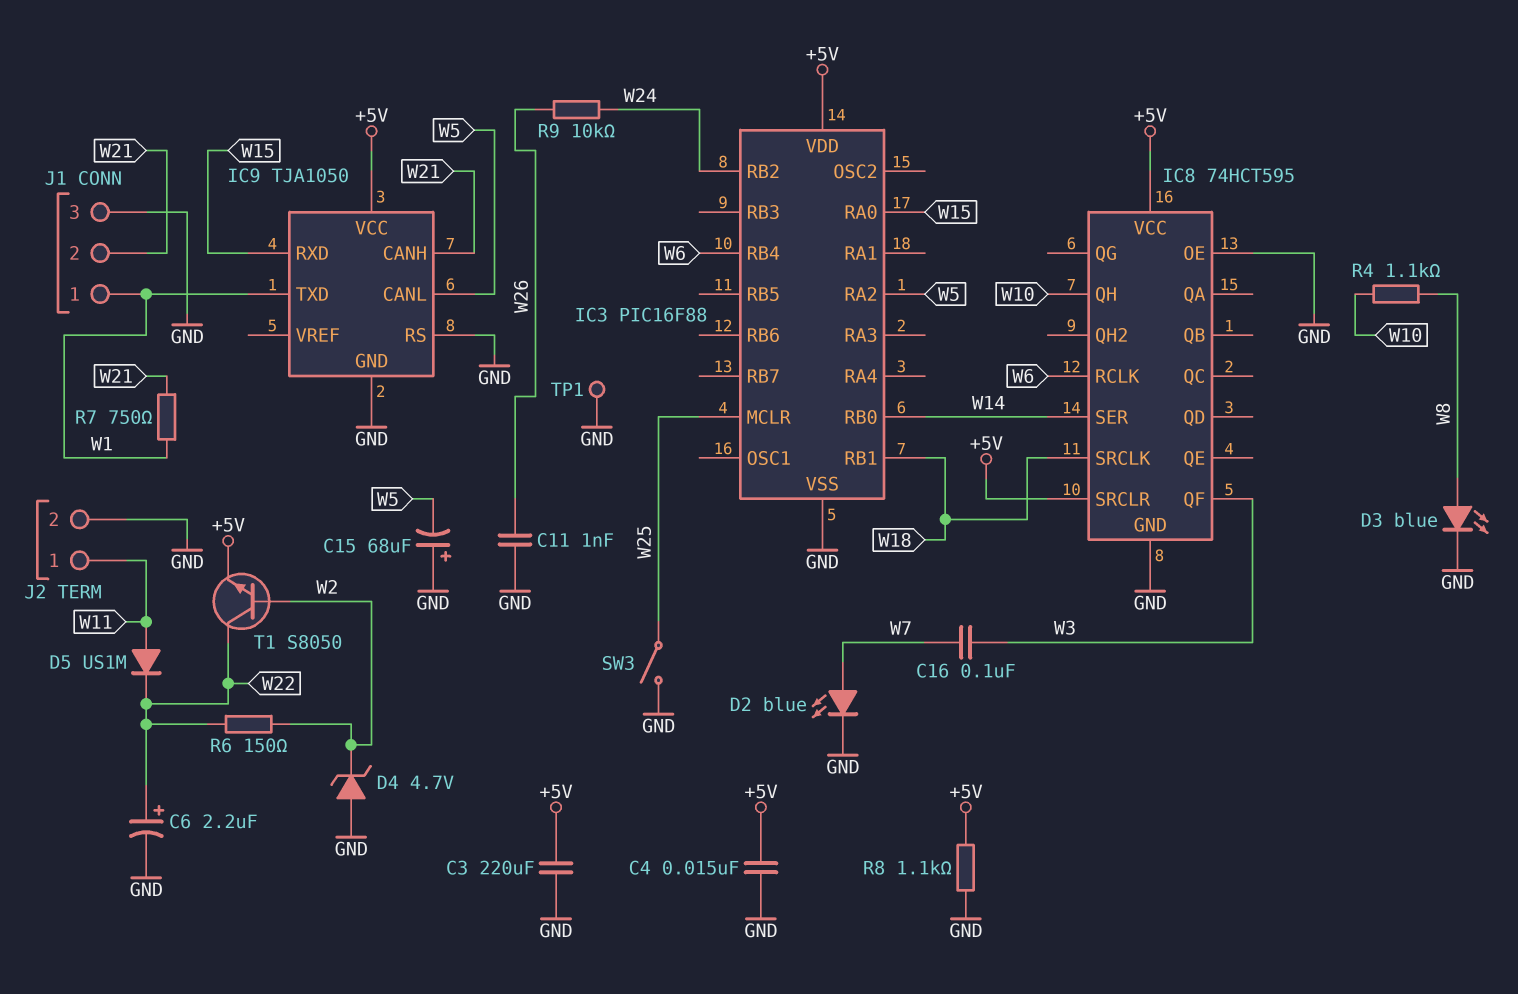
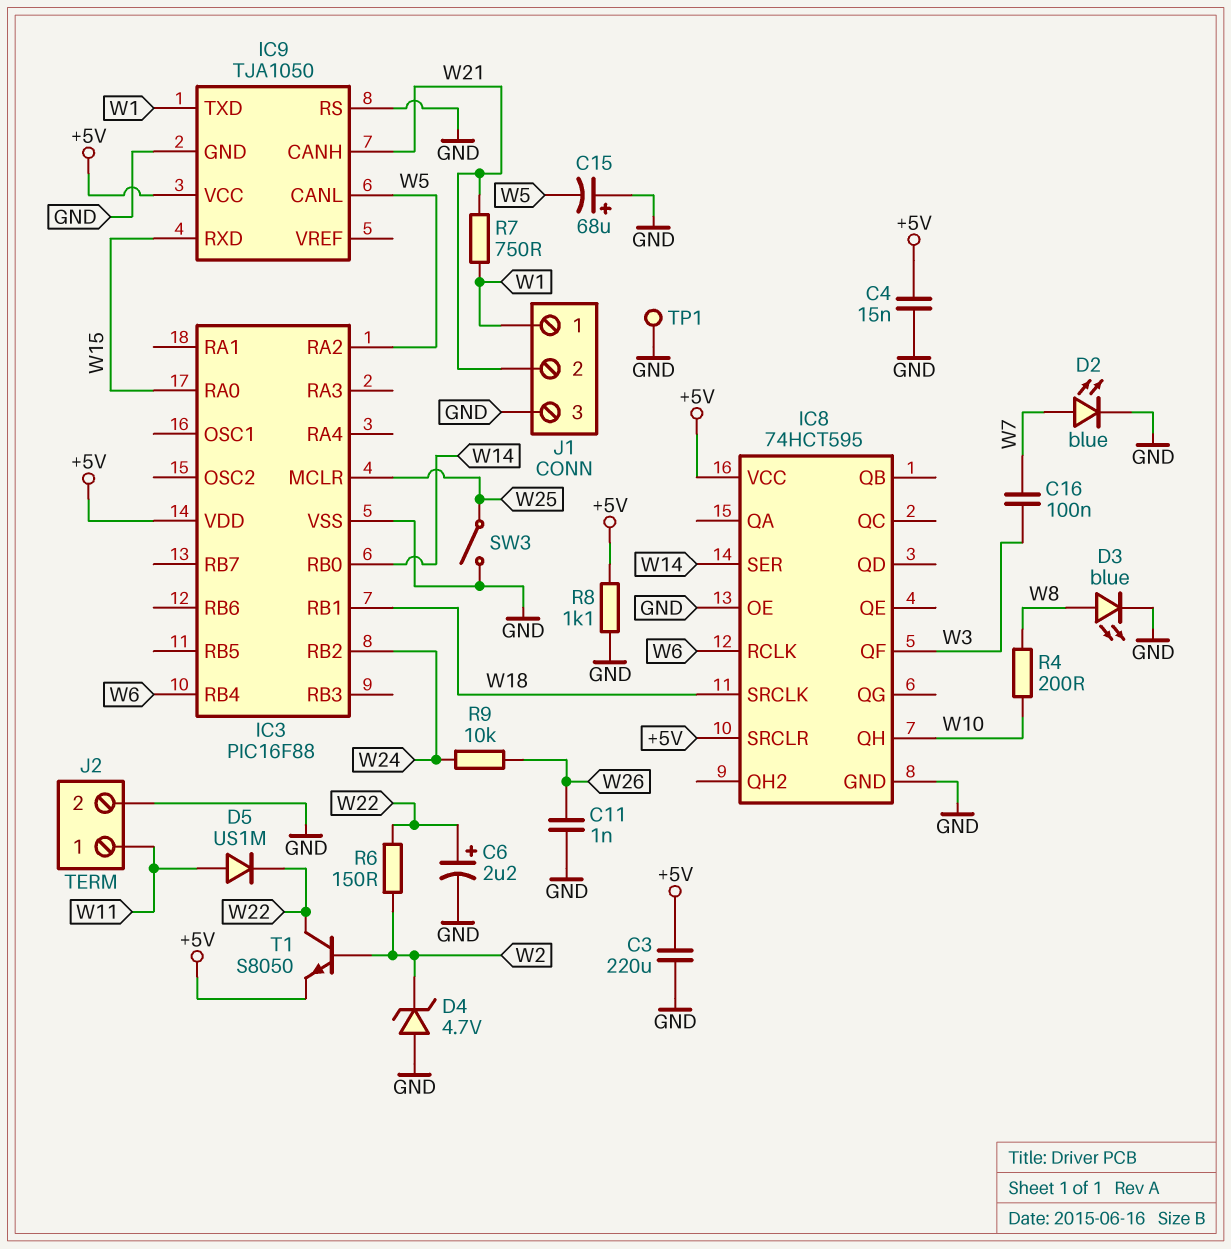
R4: 1.1k (W8, W10) -> 200 (W8, W10)

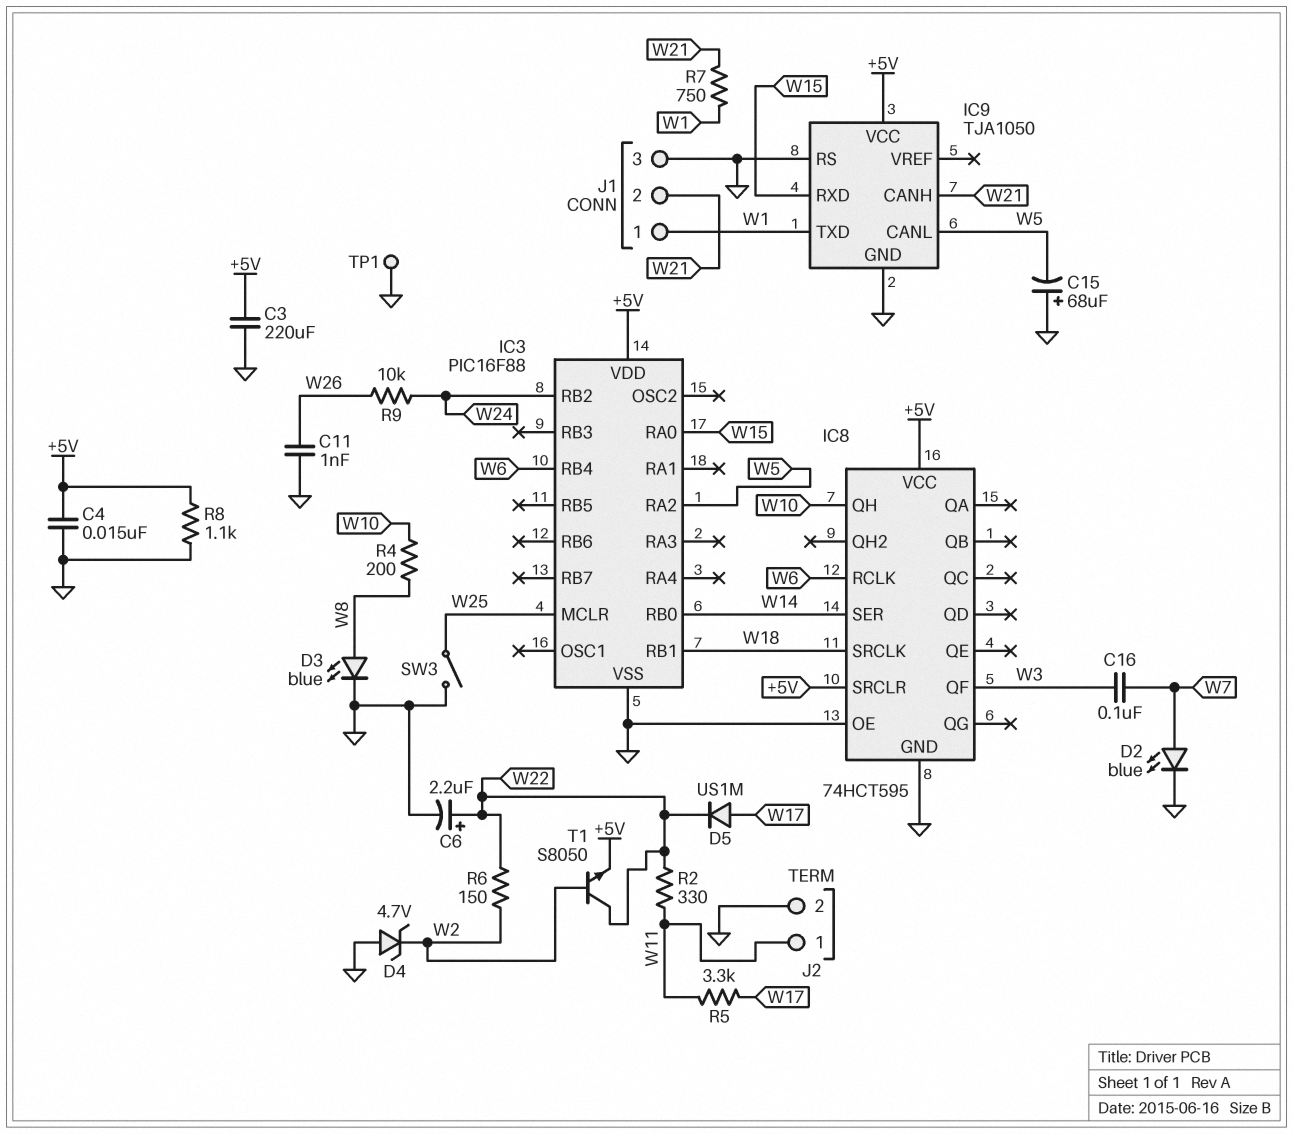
D5: diode US1M (A W11, K W22) -> diode US1M (A W17, K W22)
R2: none -> 330 (W11, W22)
R5: none -> 3.3k (W11, W17)

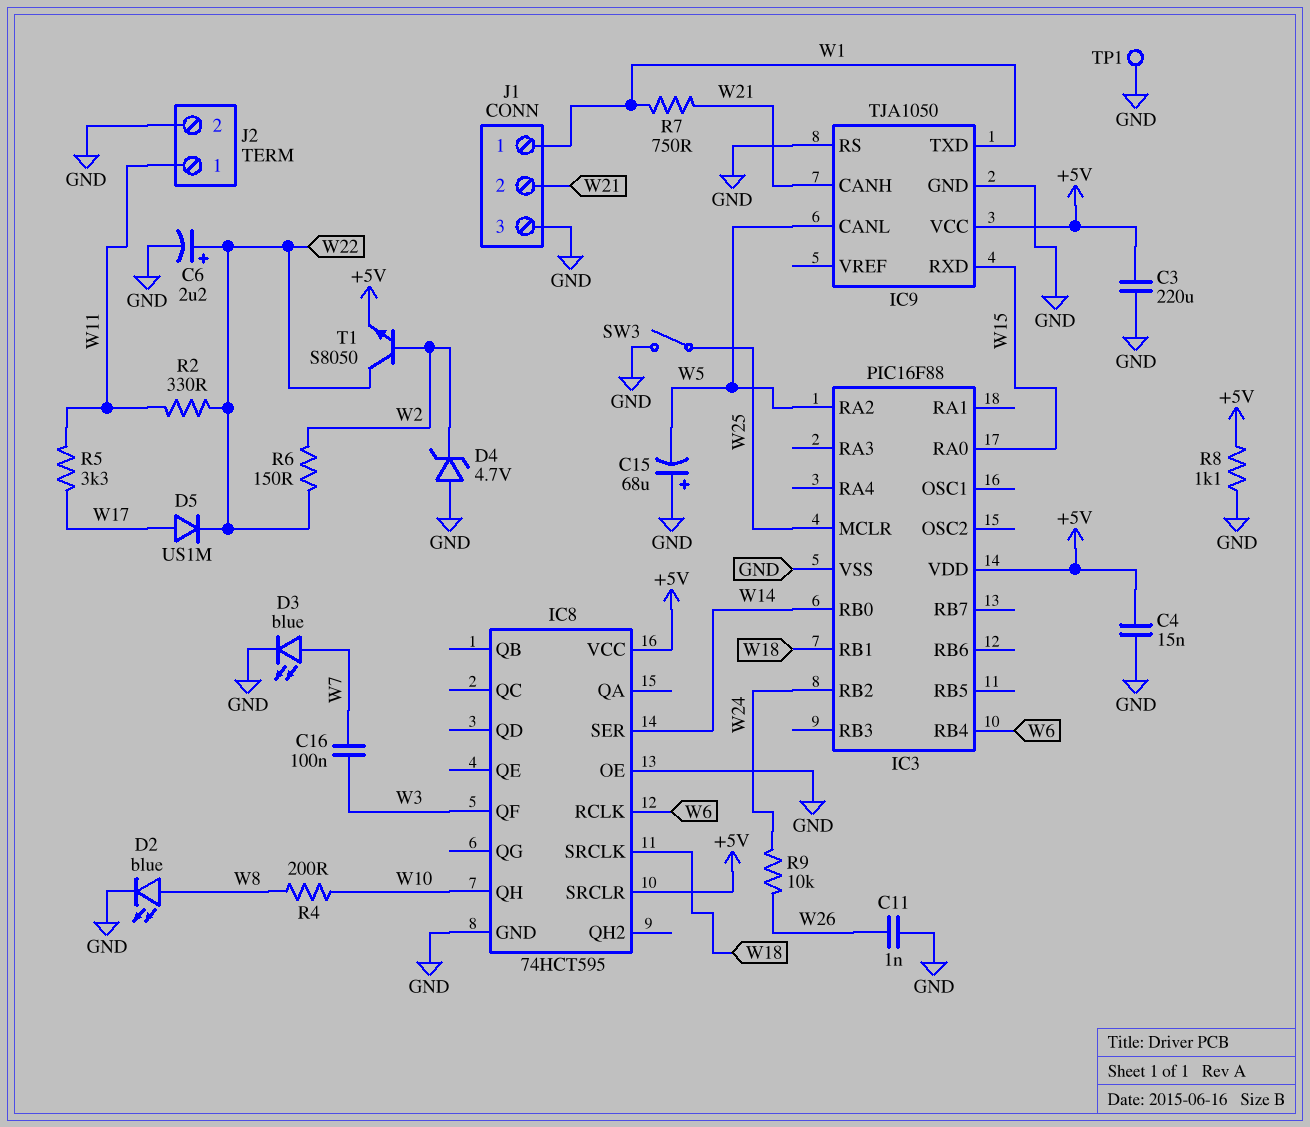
D2: LED blue (A W7, K GND) -> LED blue (A W8, K GND)
D3: LED blue (A W8, K GND) -> LED blue (A W7, K GND)

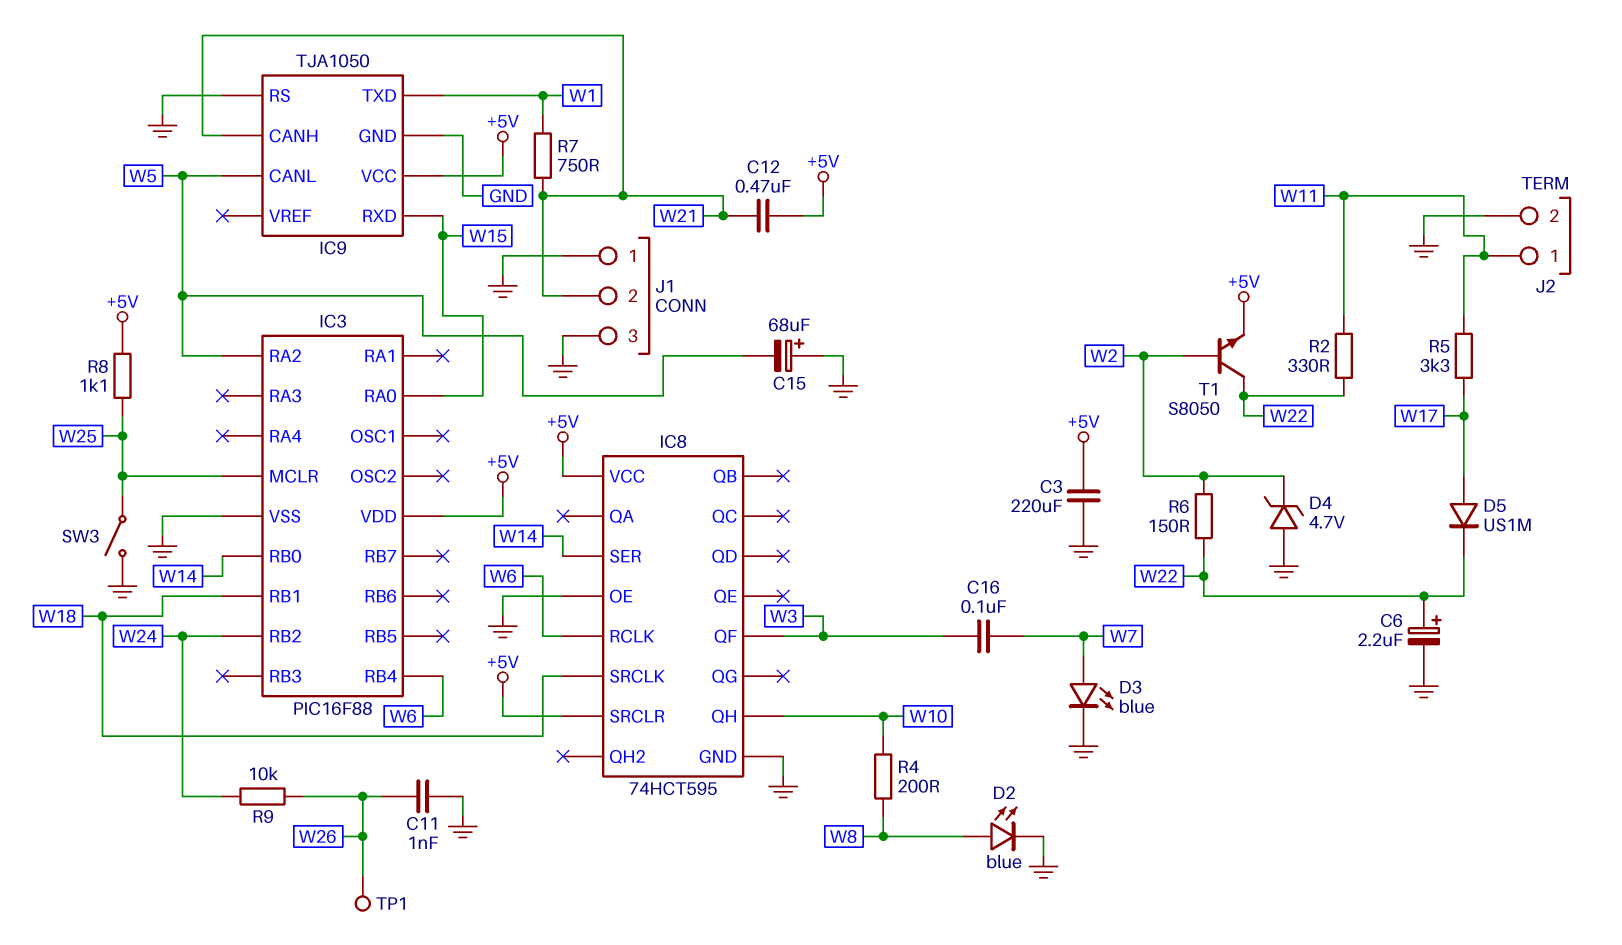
C4: 15nF (+5V, GND) -> none
C12: none -> 470nF (+5V, W21)
J1 pin 1: W1 -> GND
R8: 1.1k (+5V, GND) -> 1.1k (+5V, W25)
TP1: test point (GND) -> test point (W26)

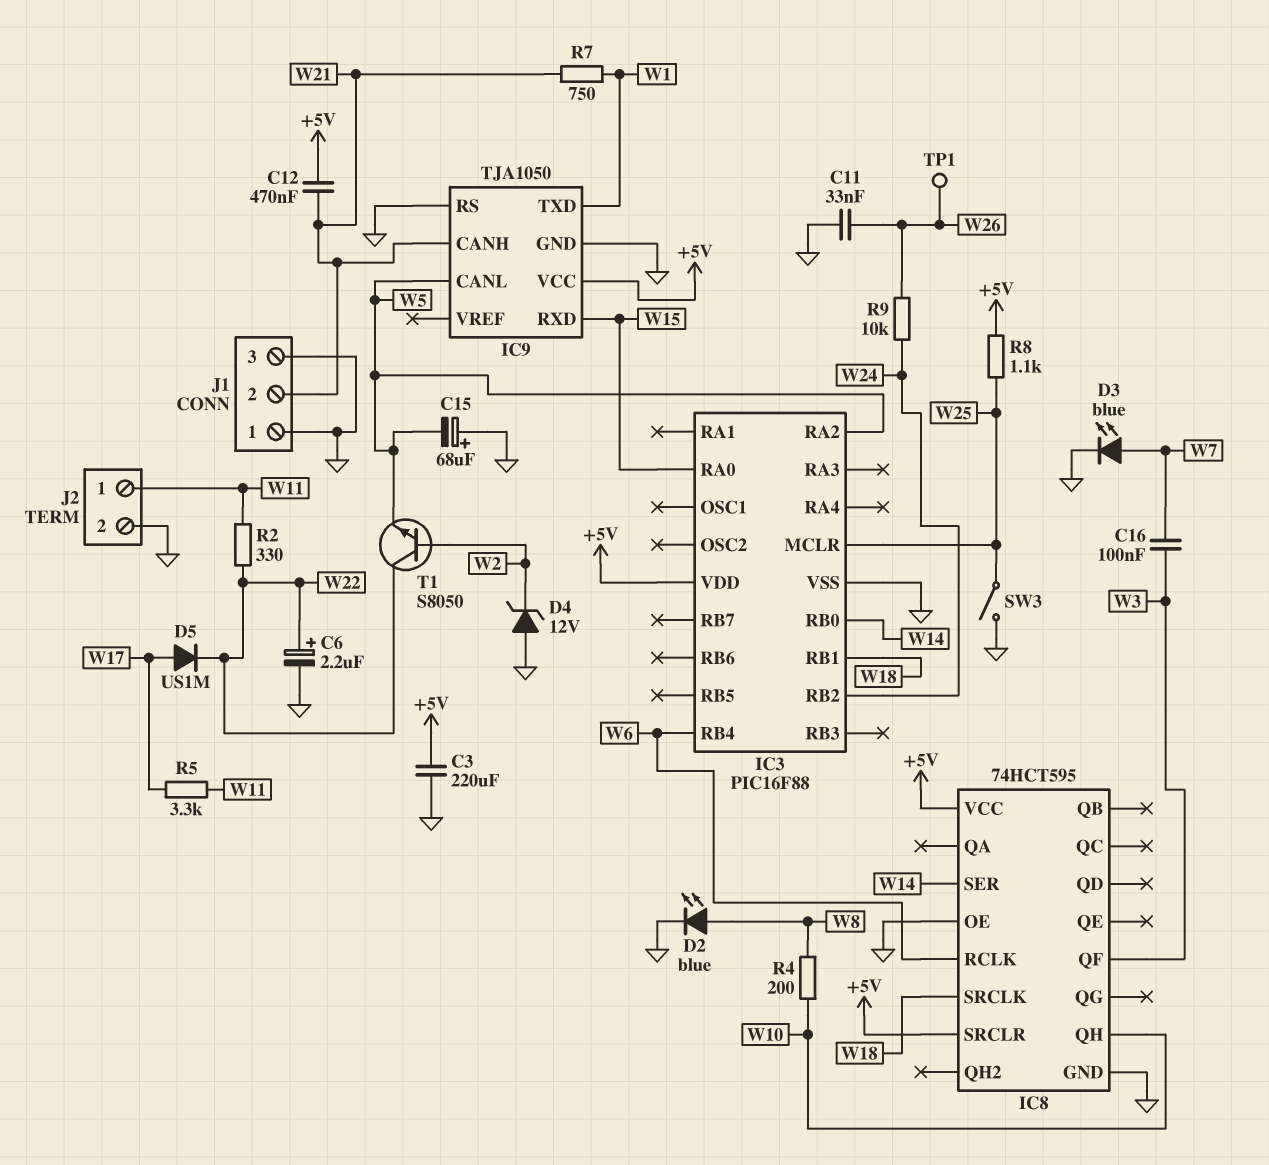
C11: 1nF (GND, W26) -> 33nF (GND, W26)
D4: zener 4.7V (A GND, K W2) -> zener 12V (A GND, K W2)
R6: 150 (W2, W22) -> none
T1: NPN S8050 (B W2, C W22, E +5V) -> NPN S8050 (B W2, C W22, E W5)

